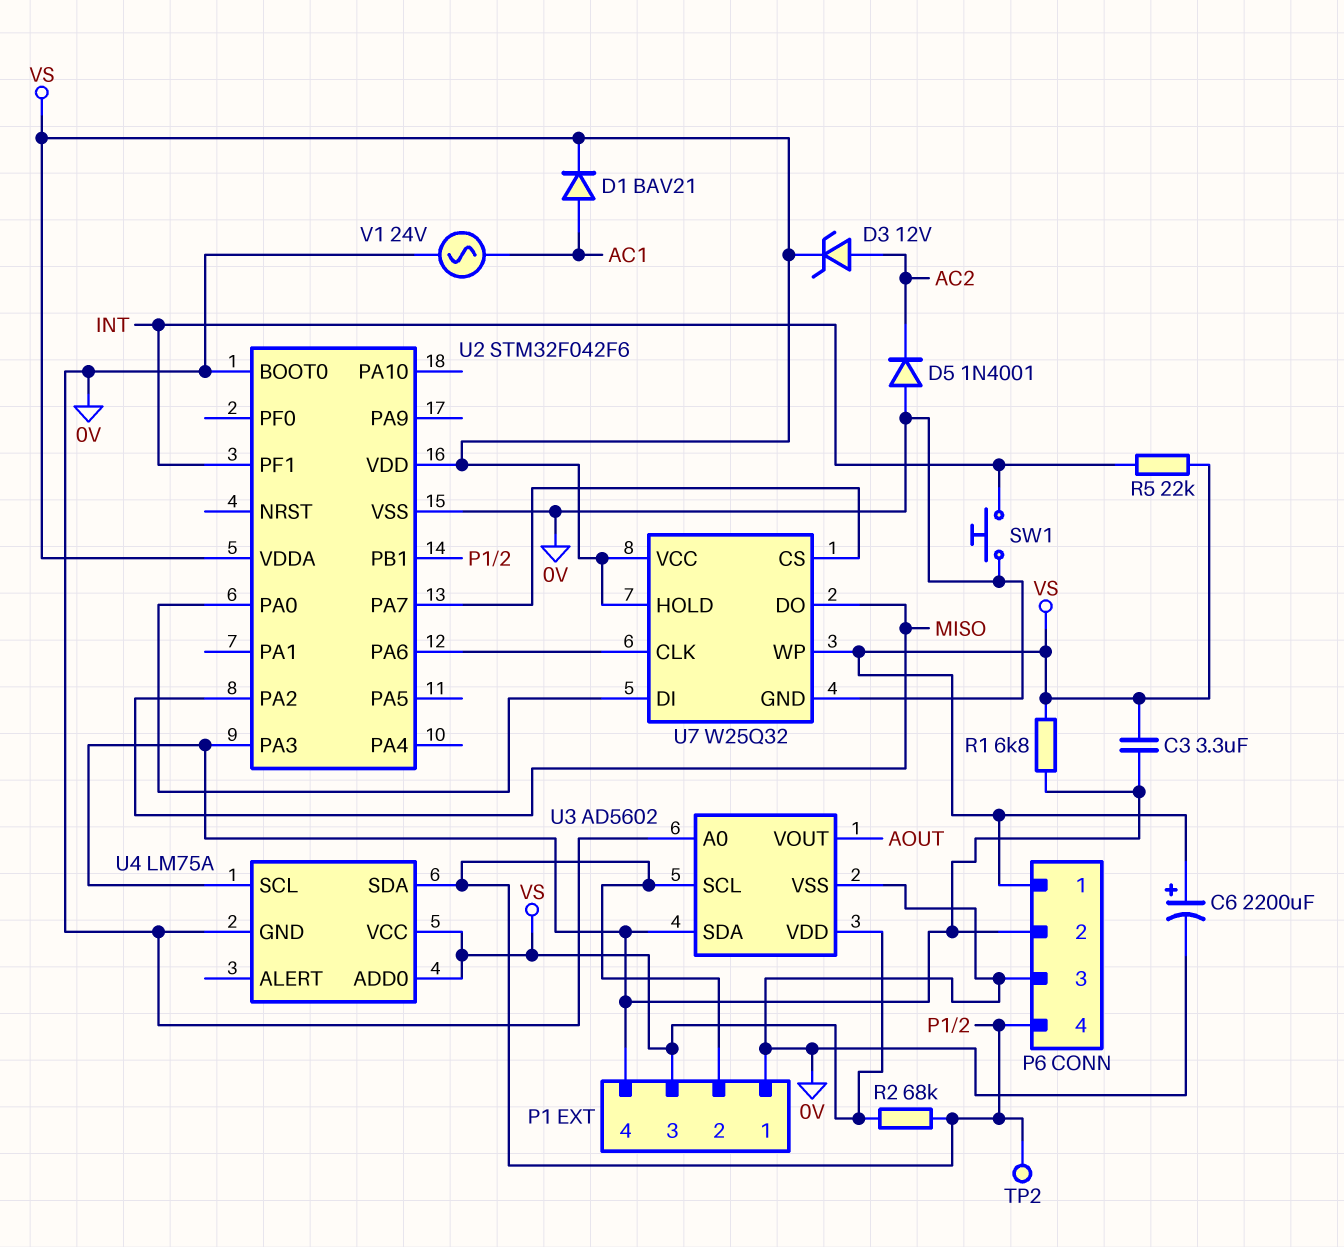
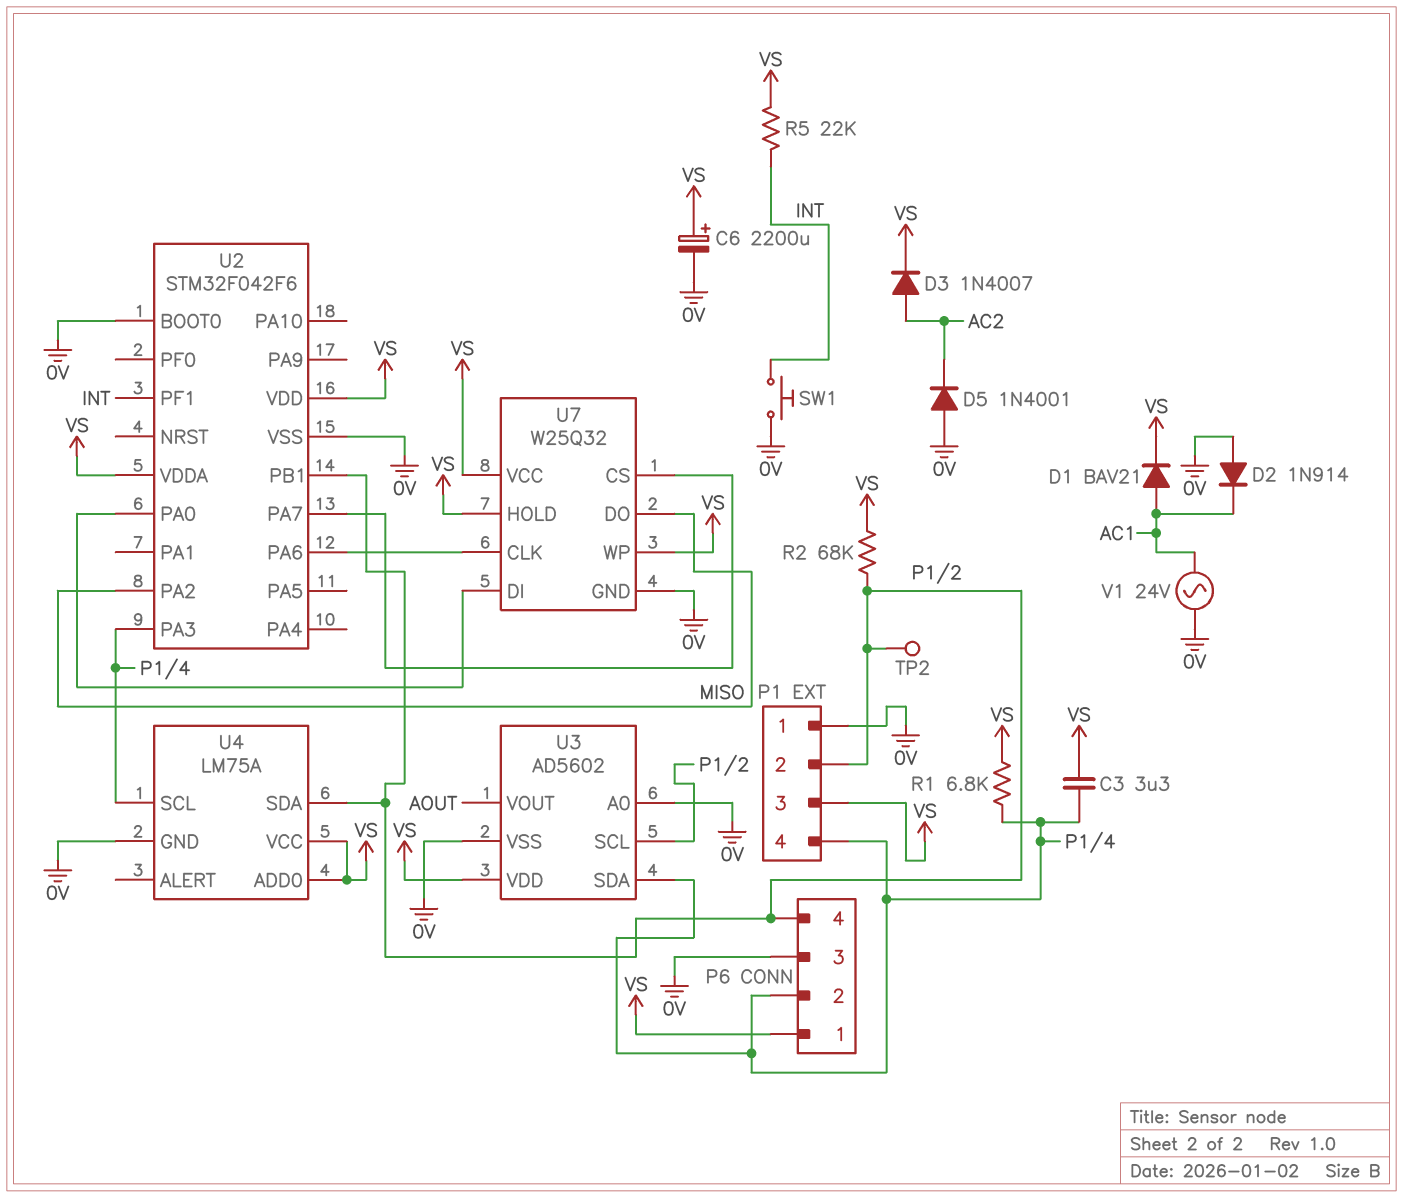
D2: none -> diode 1N914 (A 0V, K AC1)
D3: zener 12V (A AC2, K VS) -> diode 1N4007 (A AC2, K VS)

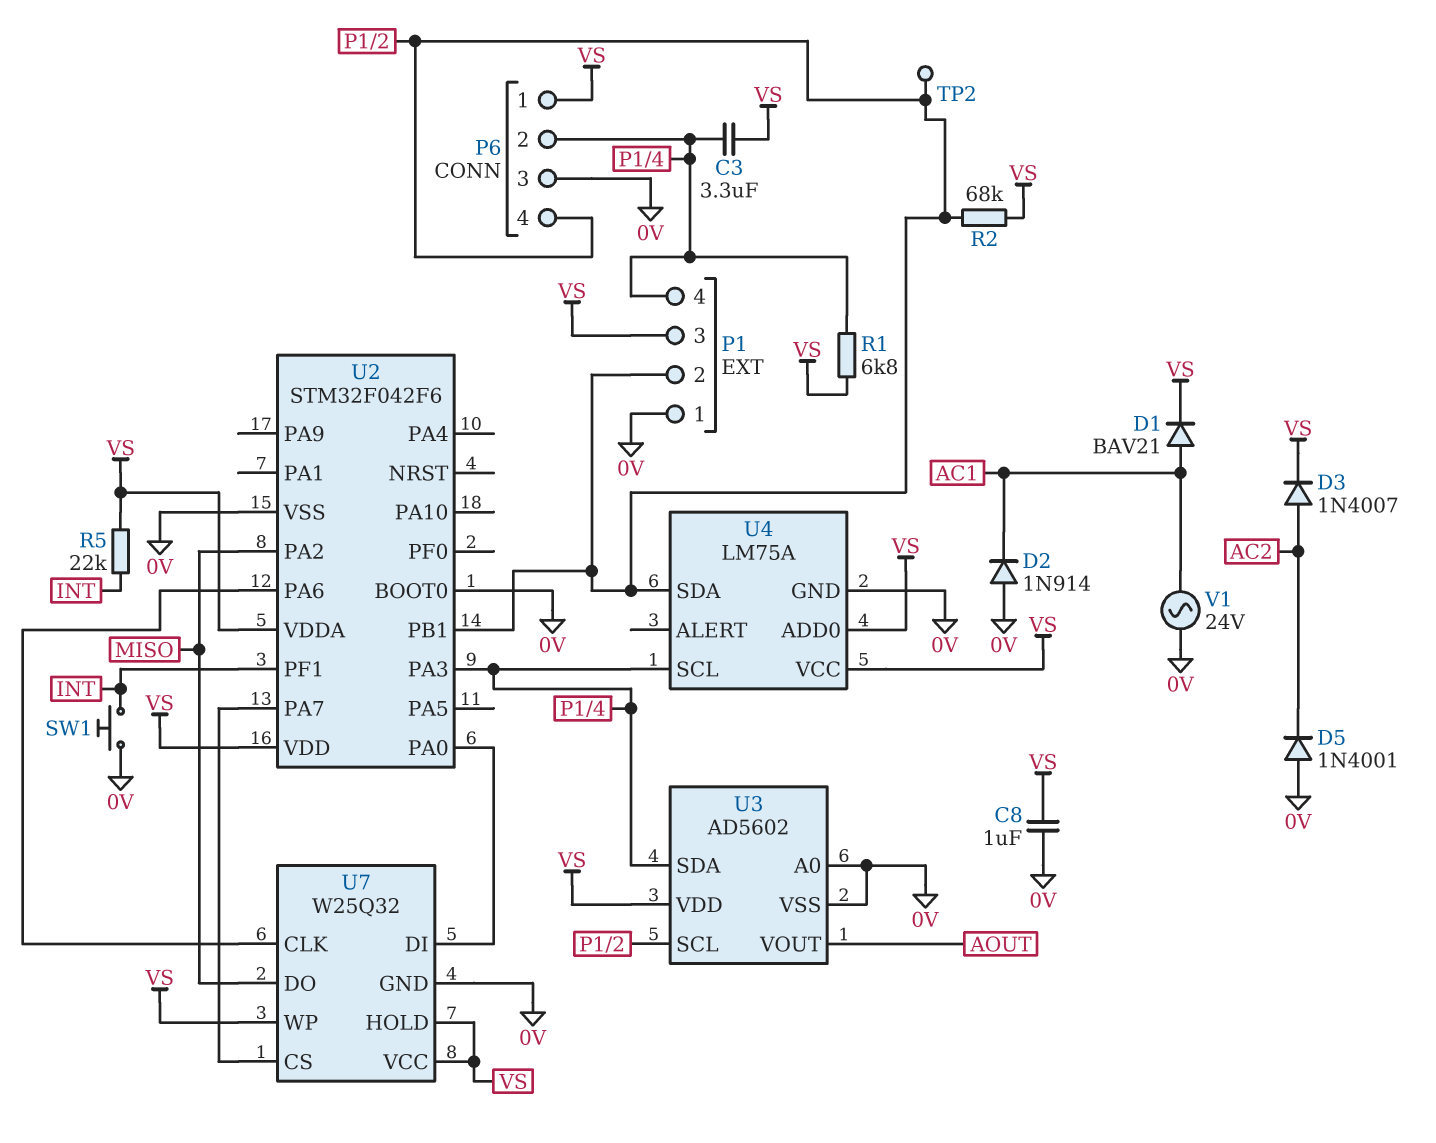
C6: 2200uF (plus VS, minus 0V) -> none
C8: none -> 1uF (0V, VS)

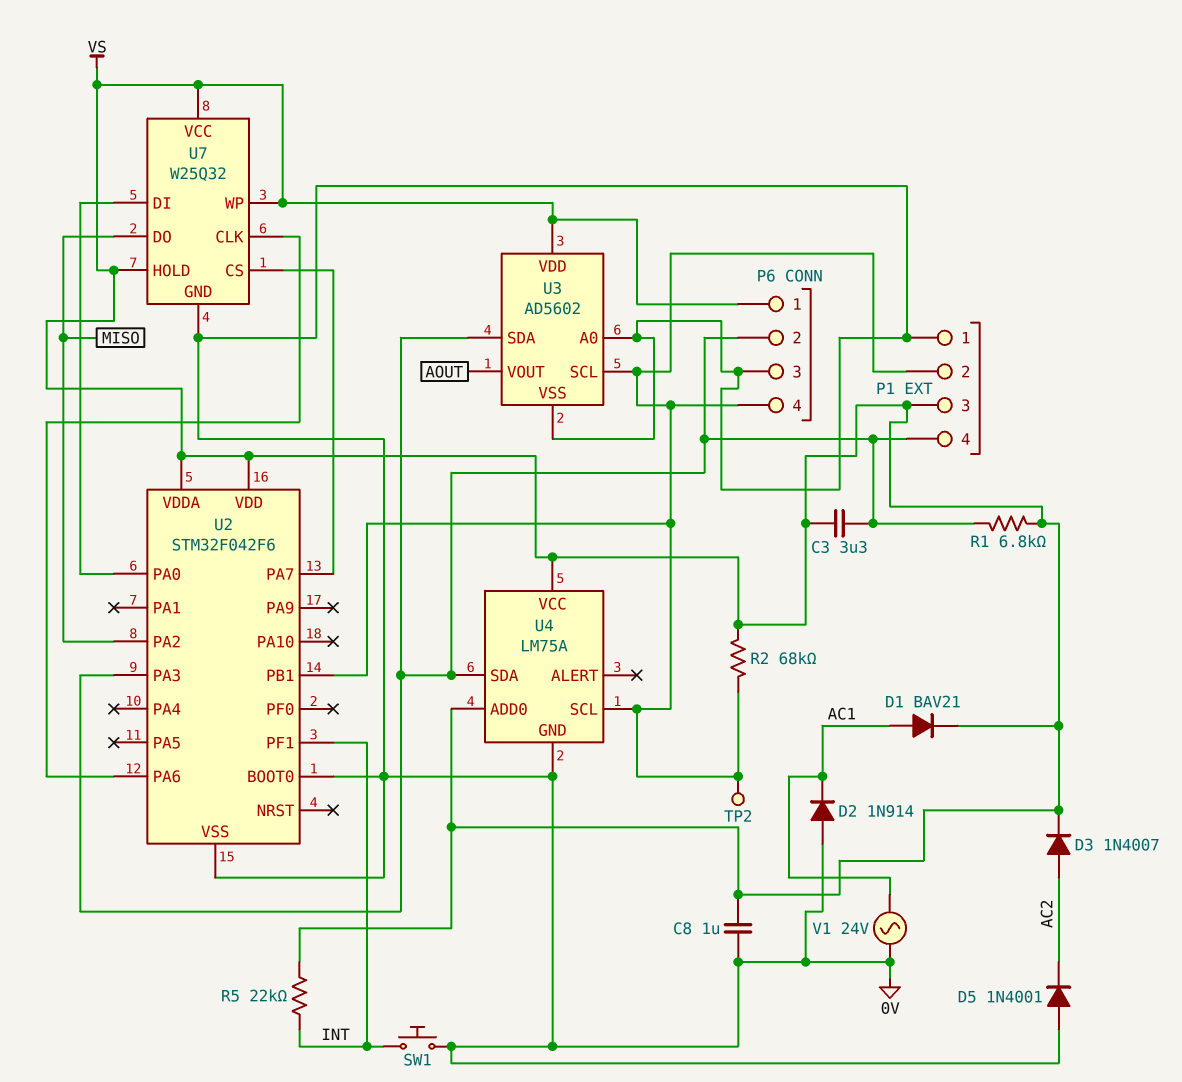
U4 pin SCL: P1/4 -> P1/2
U4 pin SDA: P1/2 -> P1/4

